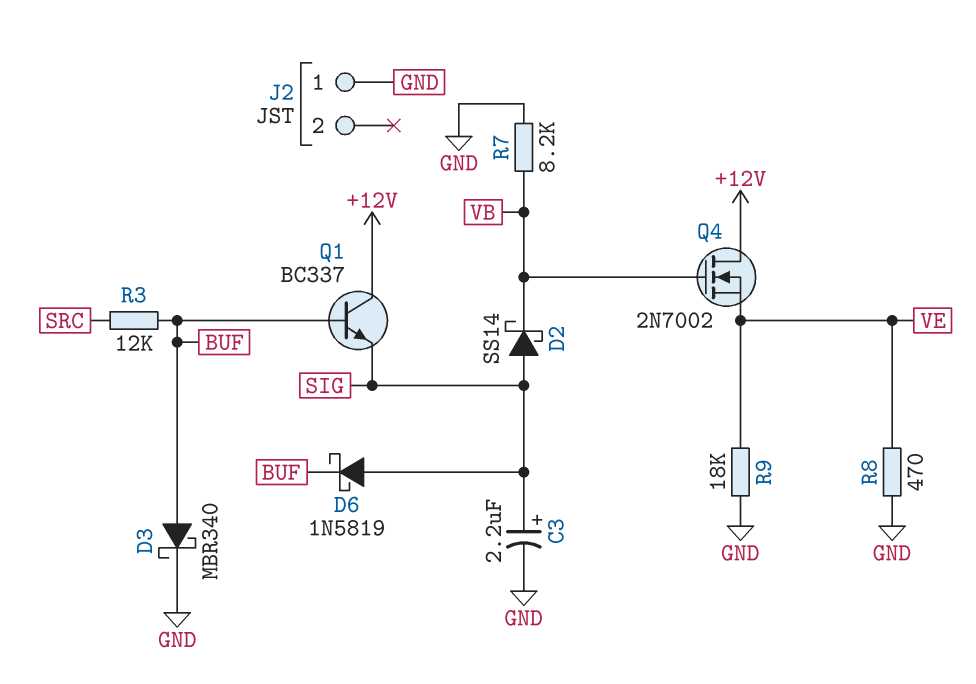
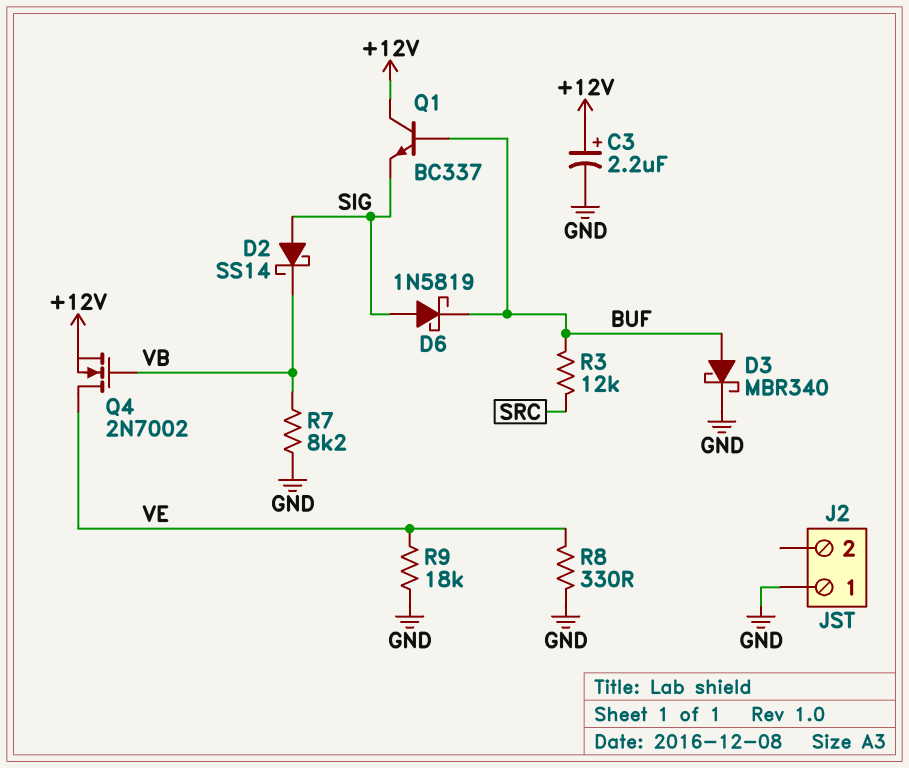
C3: 2.2uF (plus SIG, minus GND) -> 2.2uF (plus +12V, minus GND)
Q4: NMOS 2N7002 (G VB, D +12V, S VE) -> NMOS 2N7002 (G VB, D VE, S +12V)
R8: 470 (GND, VE) -> 330 (GND, VE)

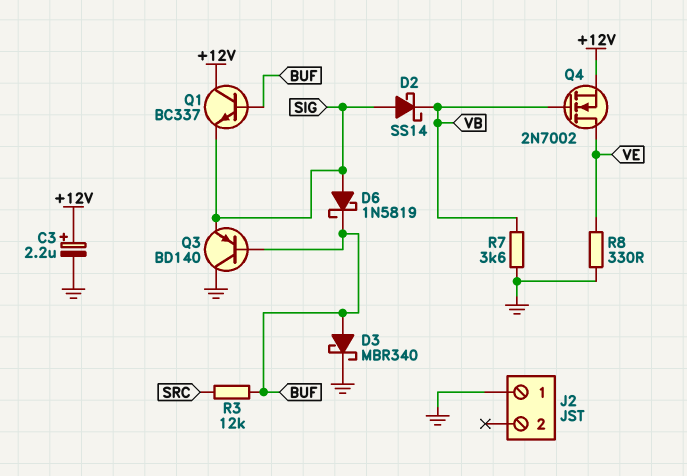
Q3: none -> PNP BD140 (B BUF, C GND, E SIG)
R7: 8.2k (GND, VB) -> 3.6k (GND, VB)
R9: 18k (GND, VE) -> none

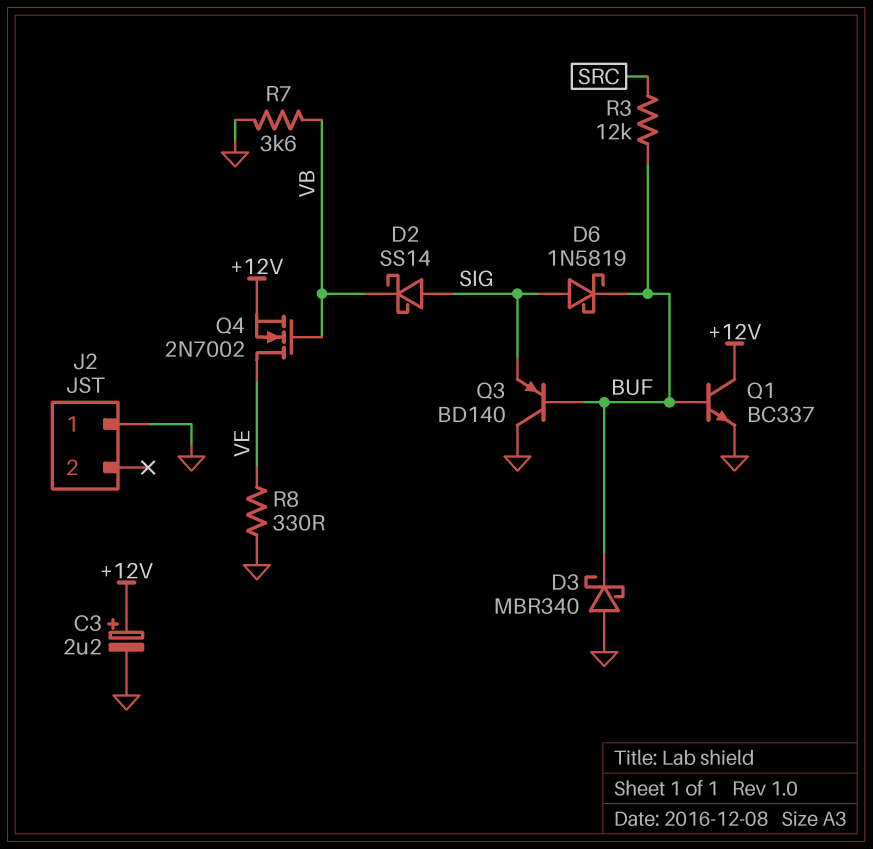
D3: schottky MBR340 (A BUF, K GND) -> schottky MBR340 (A GND, K BUF)
Q1: NPN BC337 (B BUF, C +12V, E SIG) -> NPN BC337 (B BUF, C +12V, E GND)

